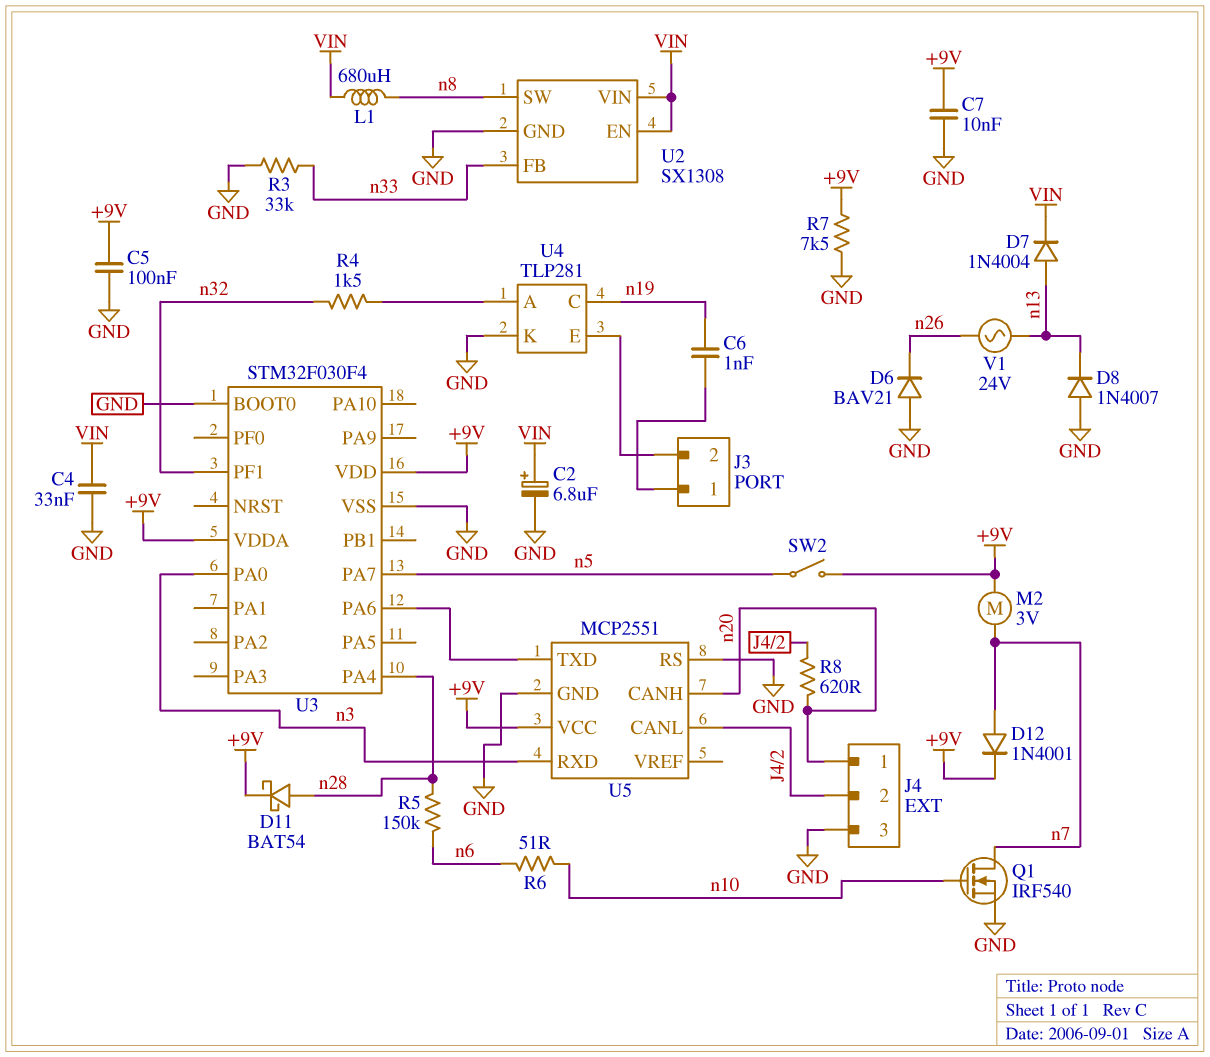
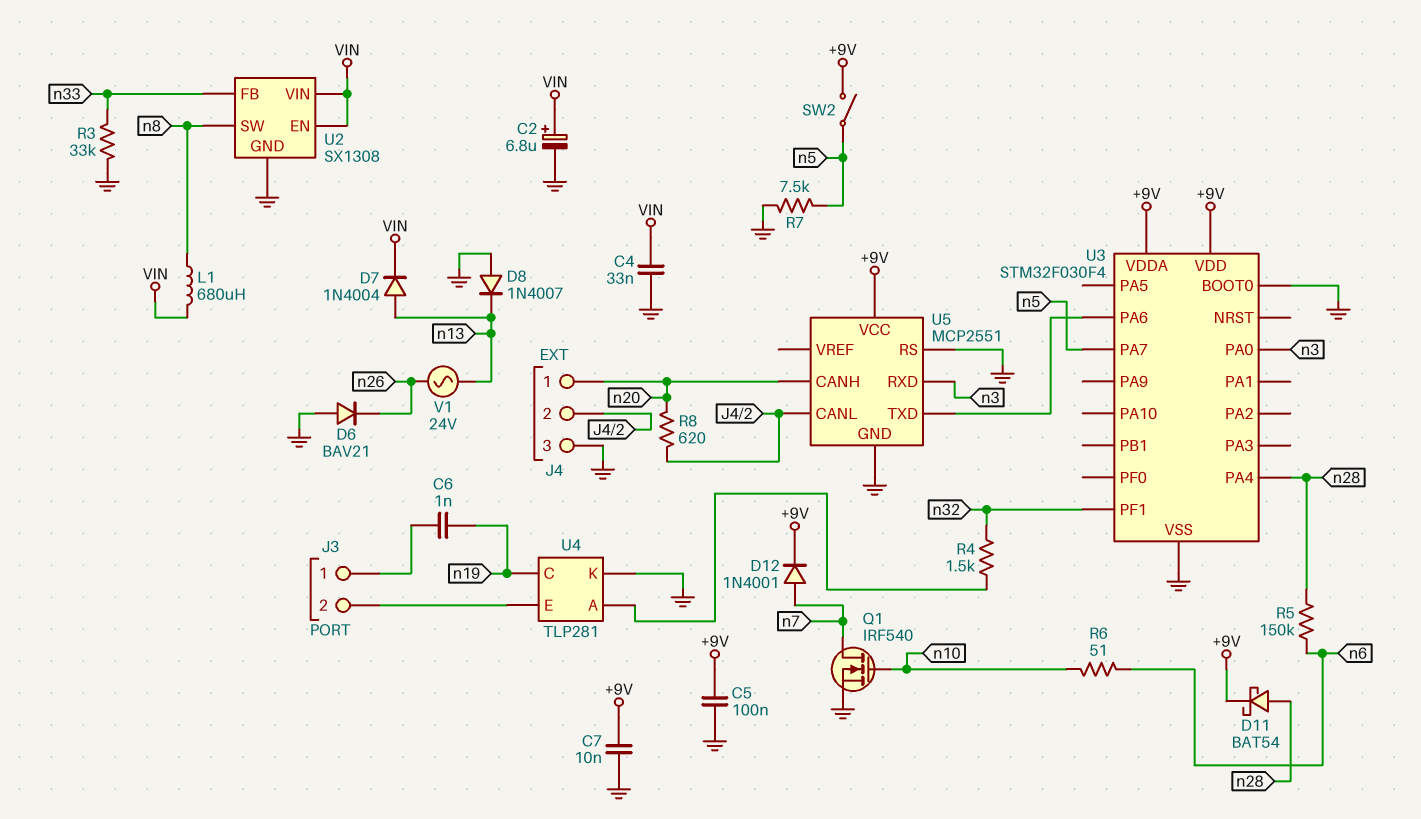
M2: motor 3V (+9V, n7) -> none
R7: 7.5k (+9V, GND) -> 7.5k (GND, n5)

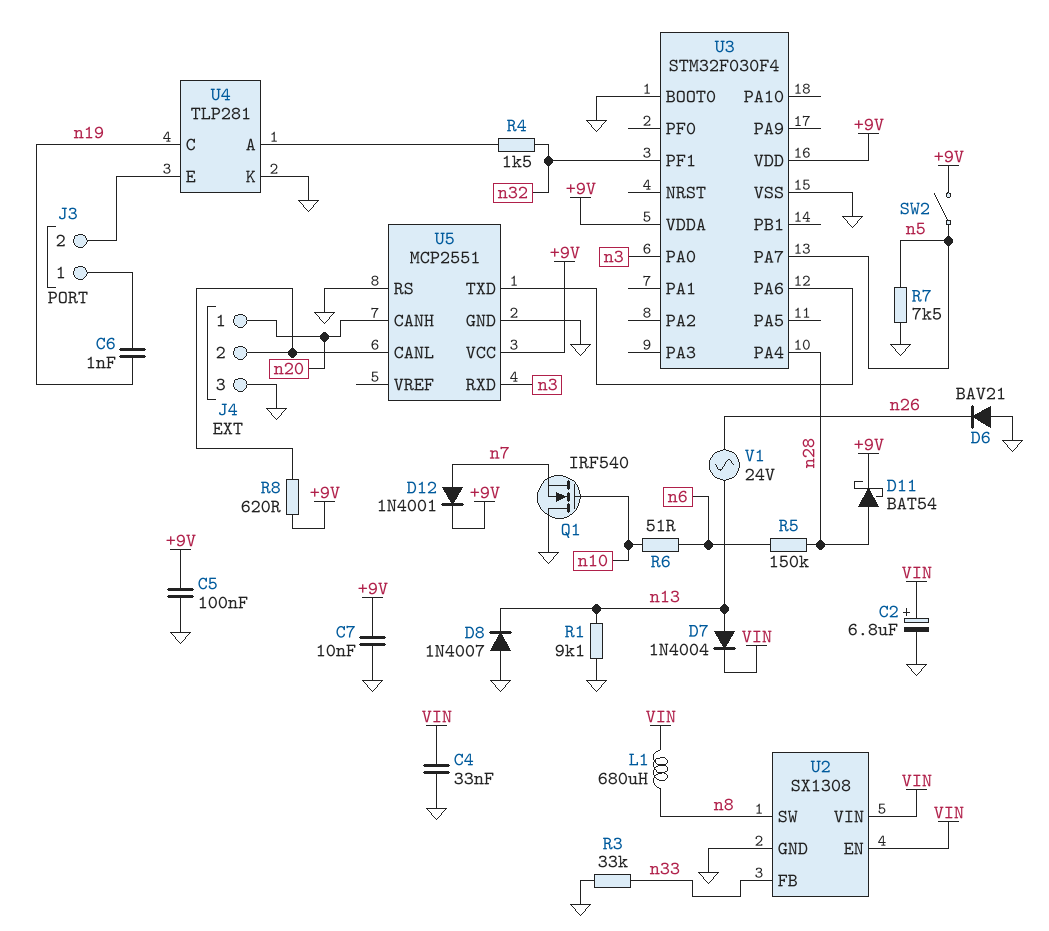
Q1: NMOS IRF540 (G n10, D n7, S GND) -> NMOS IRF540 (G n10, D GND, S n7)
R1: none -> 9.1k (GND, n13)
R8: 620 (J4/2, n20) -> 620 (+9V, J4/2)

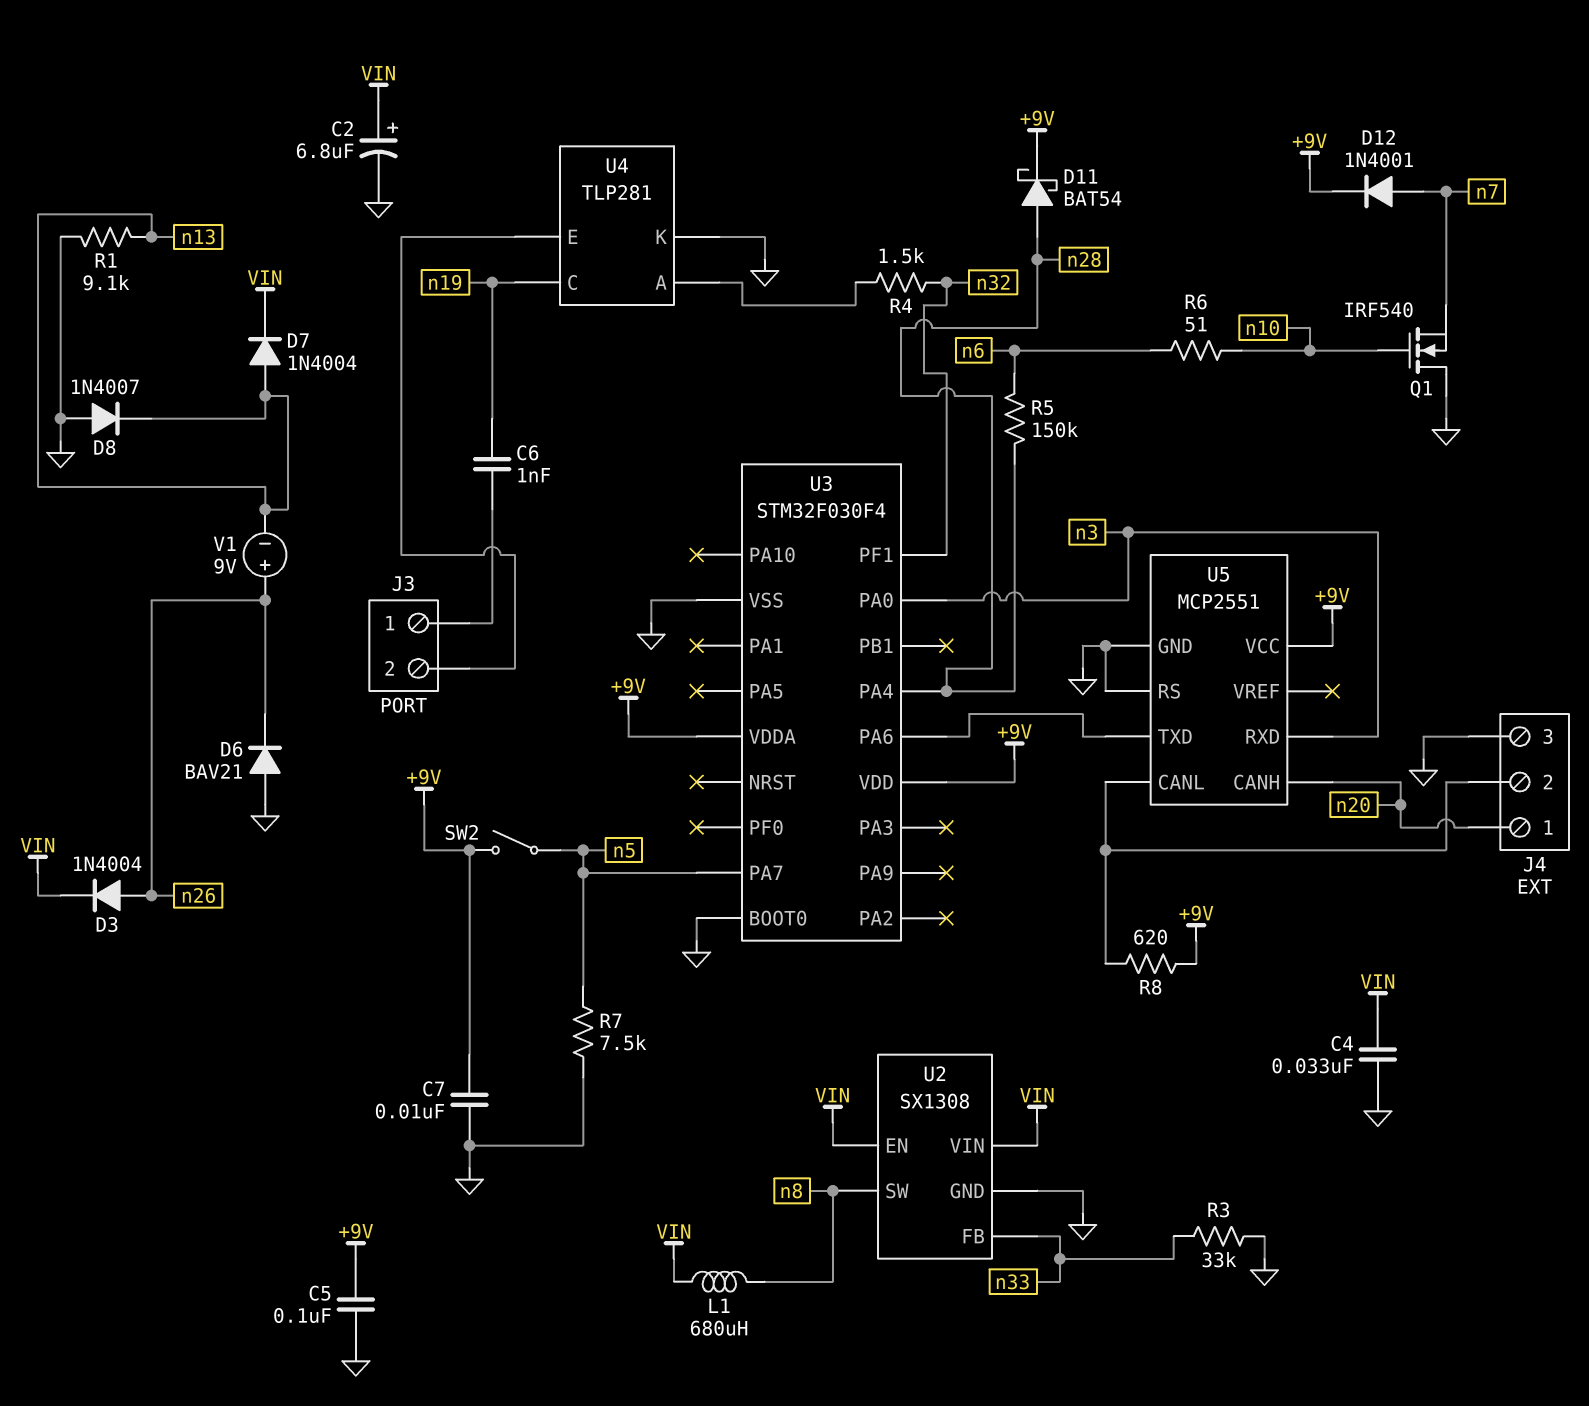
D3: none -> diode 1N4004 (A n26, K VIN)
V1: AC 24V (n13, n26) -> 9V (plus n26, minus n13)

